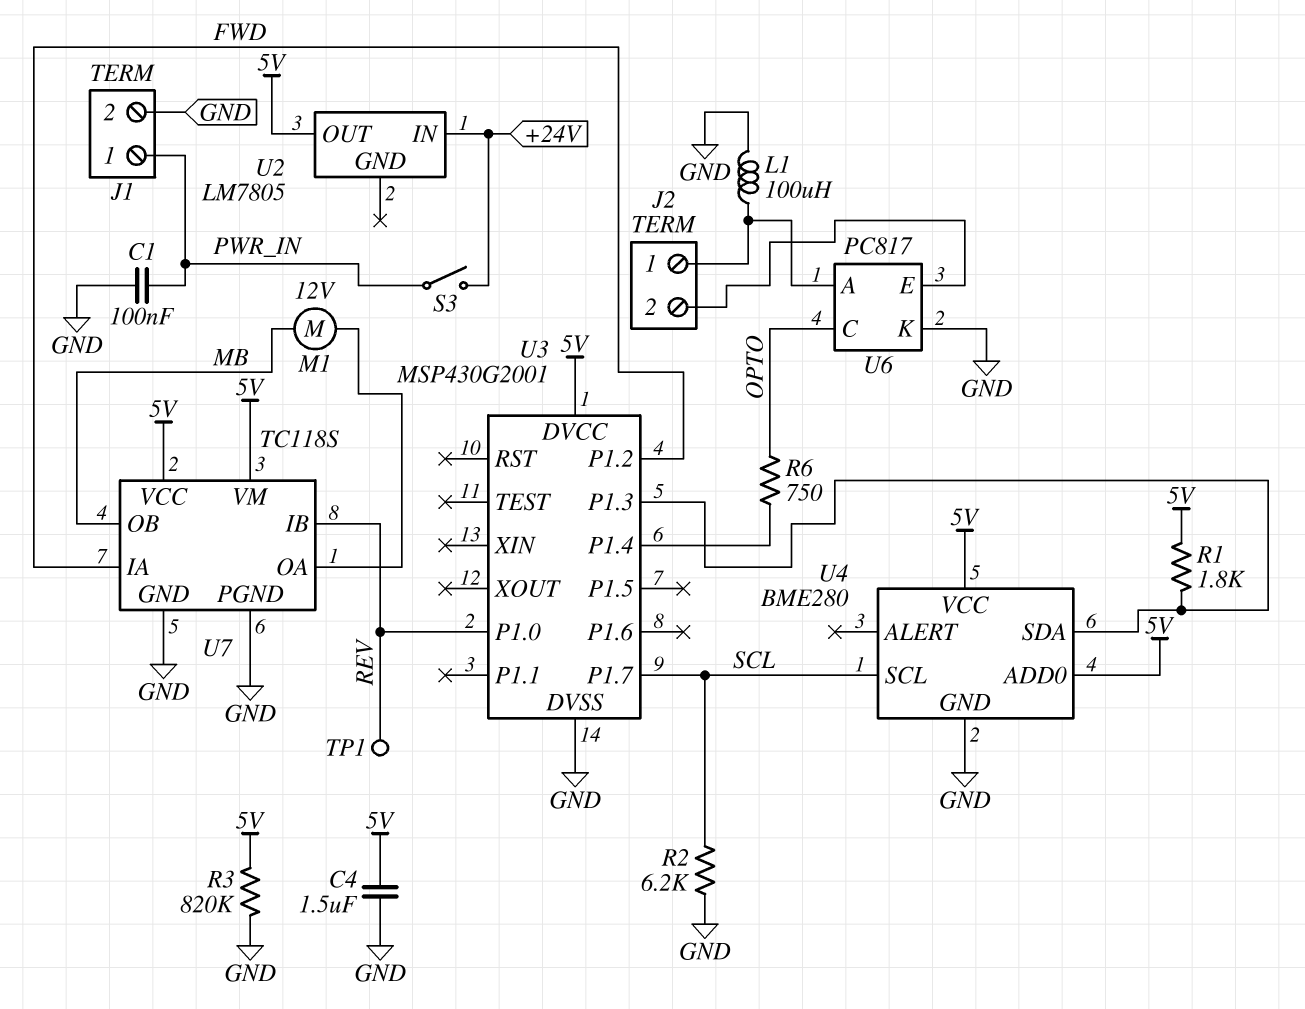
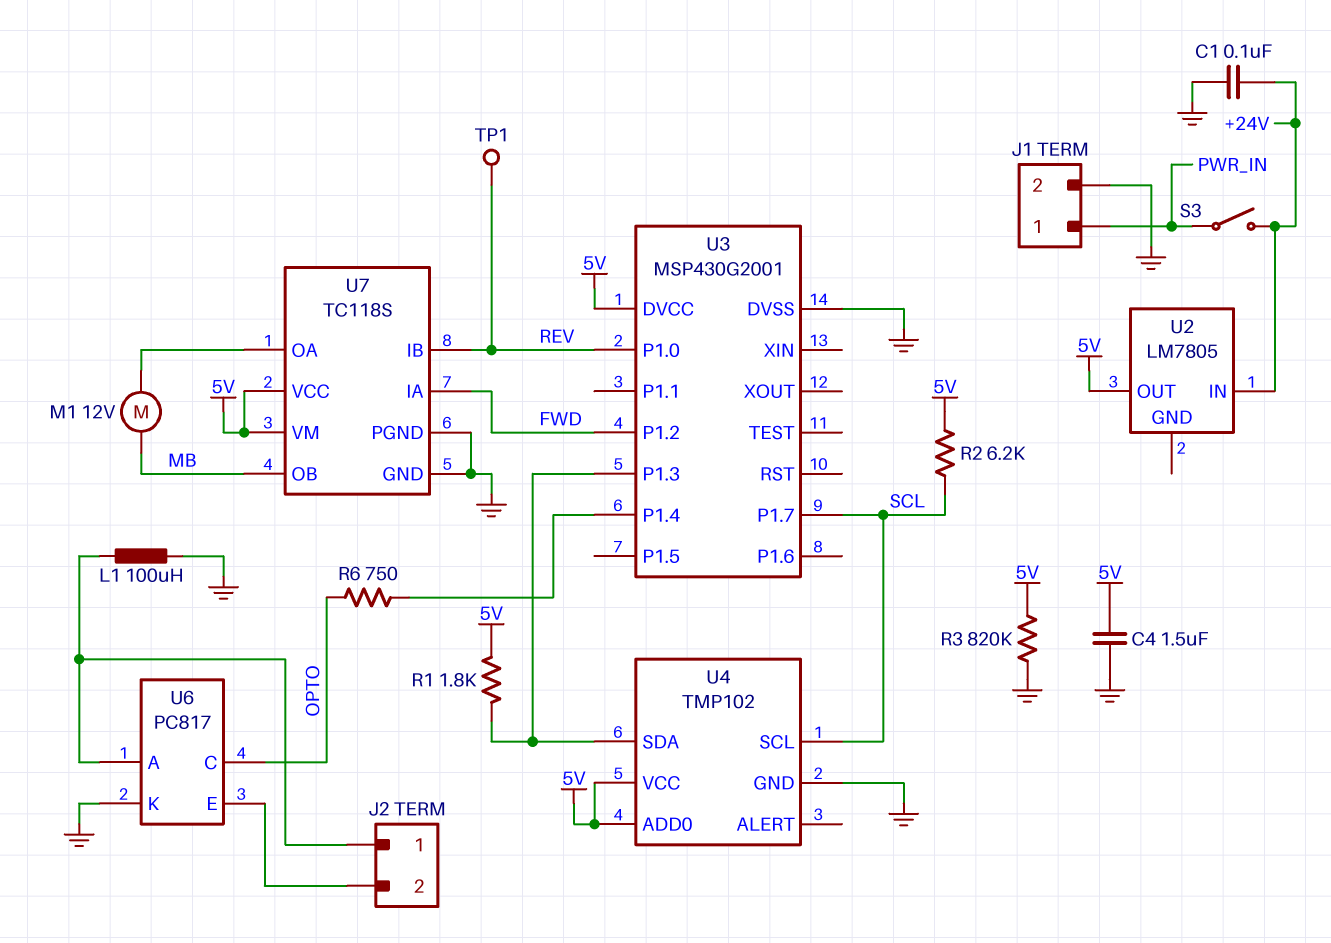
C1: 100nF (GND, PWR_IN) -> 100nF (+24V, GND)
R2: 6.2k (GND, SCL) -> 6.2k (5V, SCL)
U4: BME280 -> TMP102

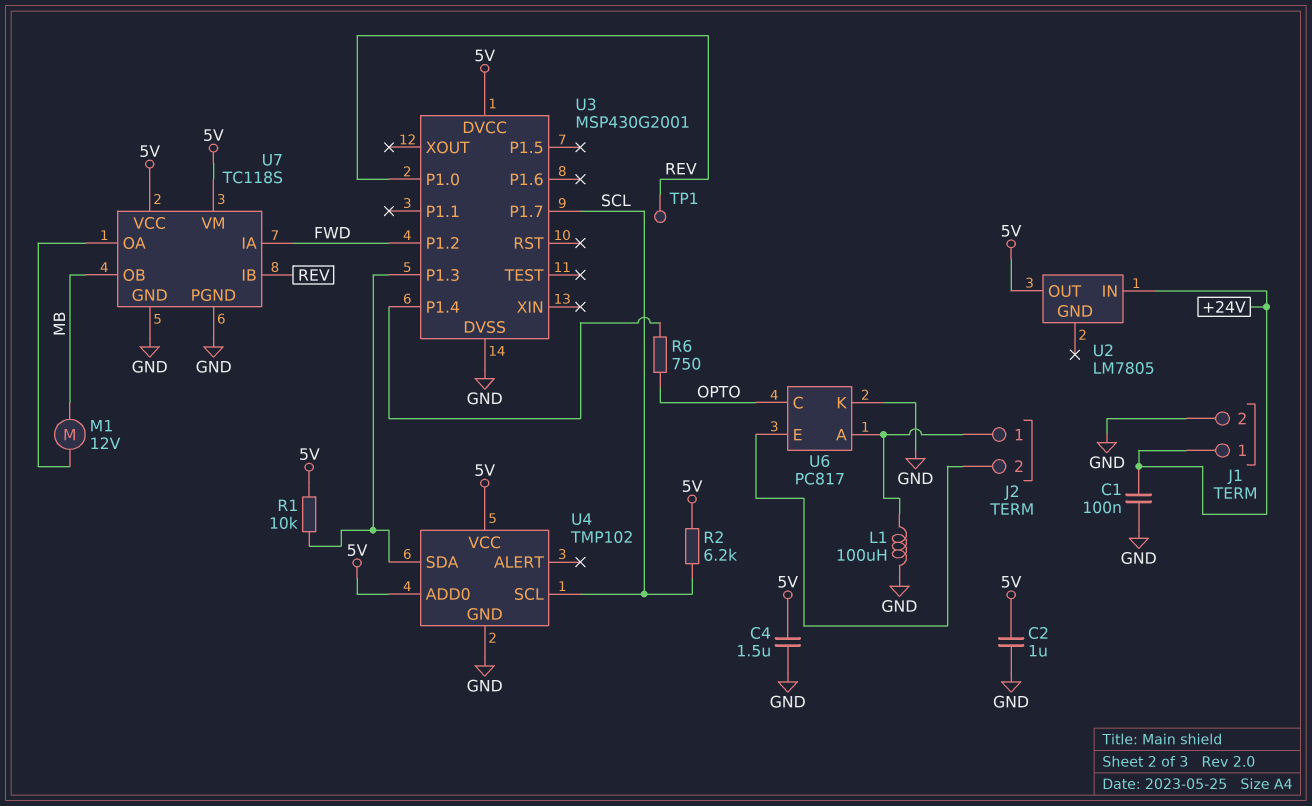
C2: none -> 1uF (5V, GND)
J1 pin 1: PWR_IN -> +24V
R1: 1.8k (5V, U3/P1.3) -> 10k (5V, U3/P1.3)
R3: 820k (5V, GND) -> none
S3: switch (+24V, PWR_IN) -> none

